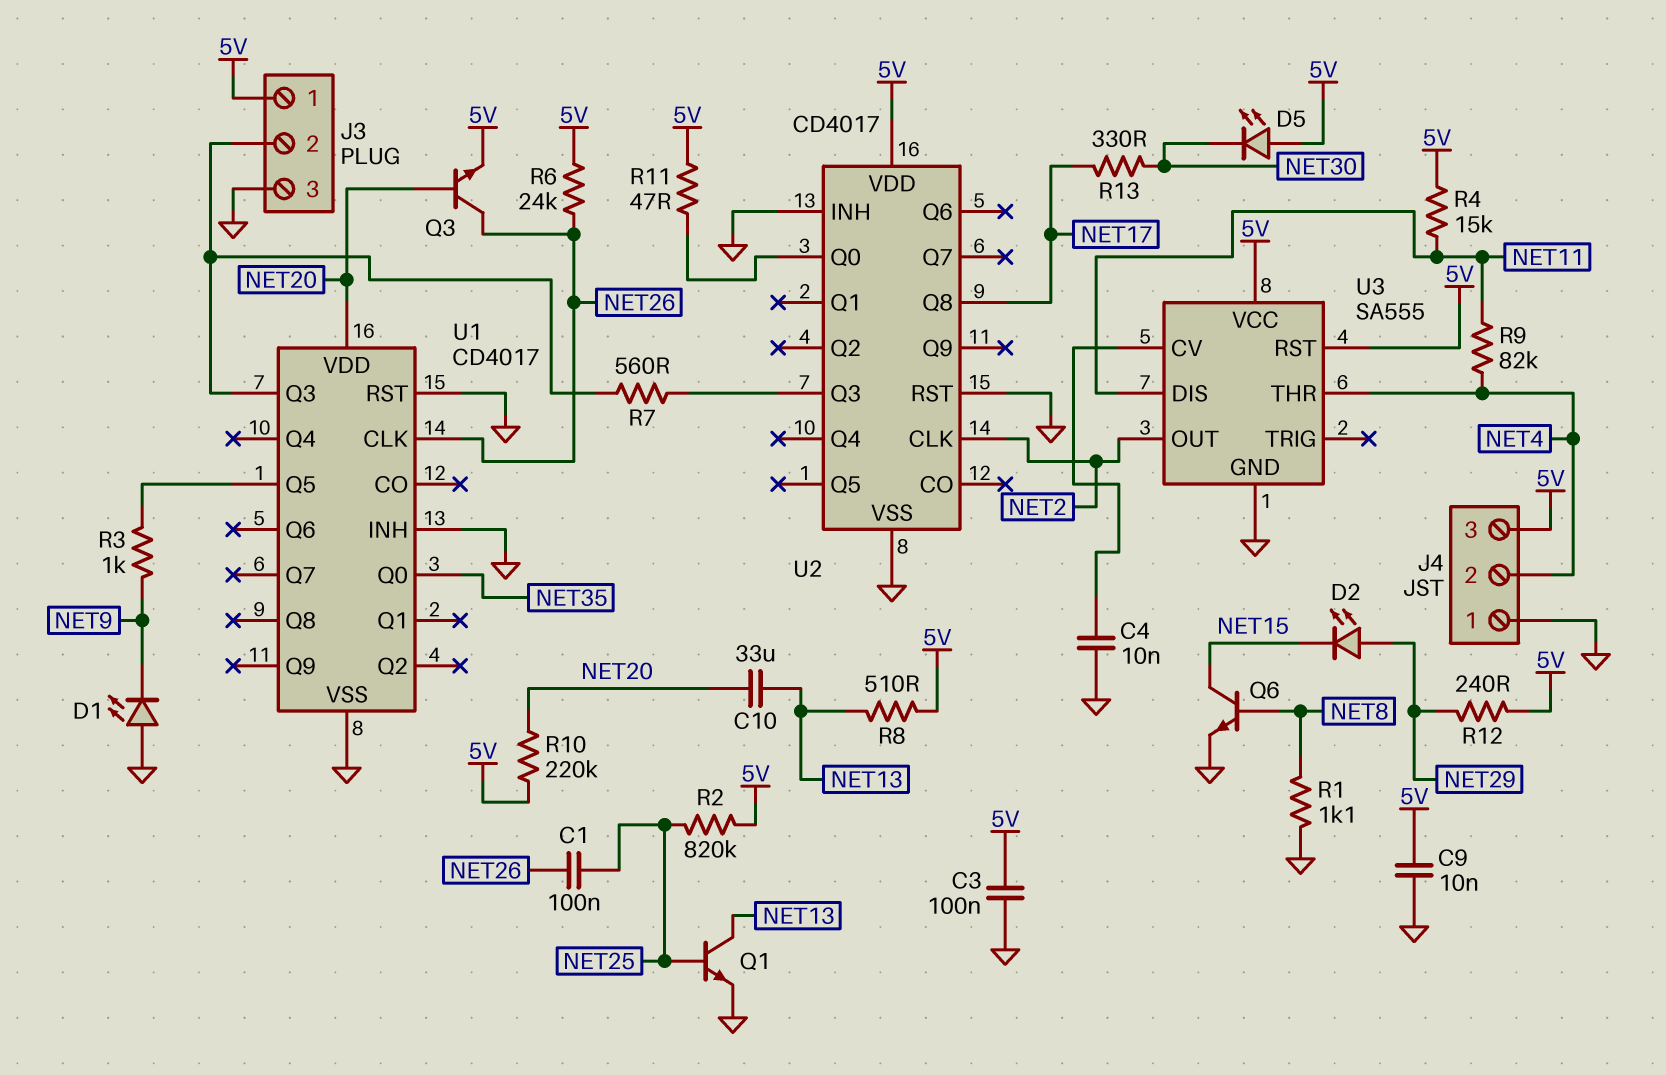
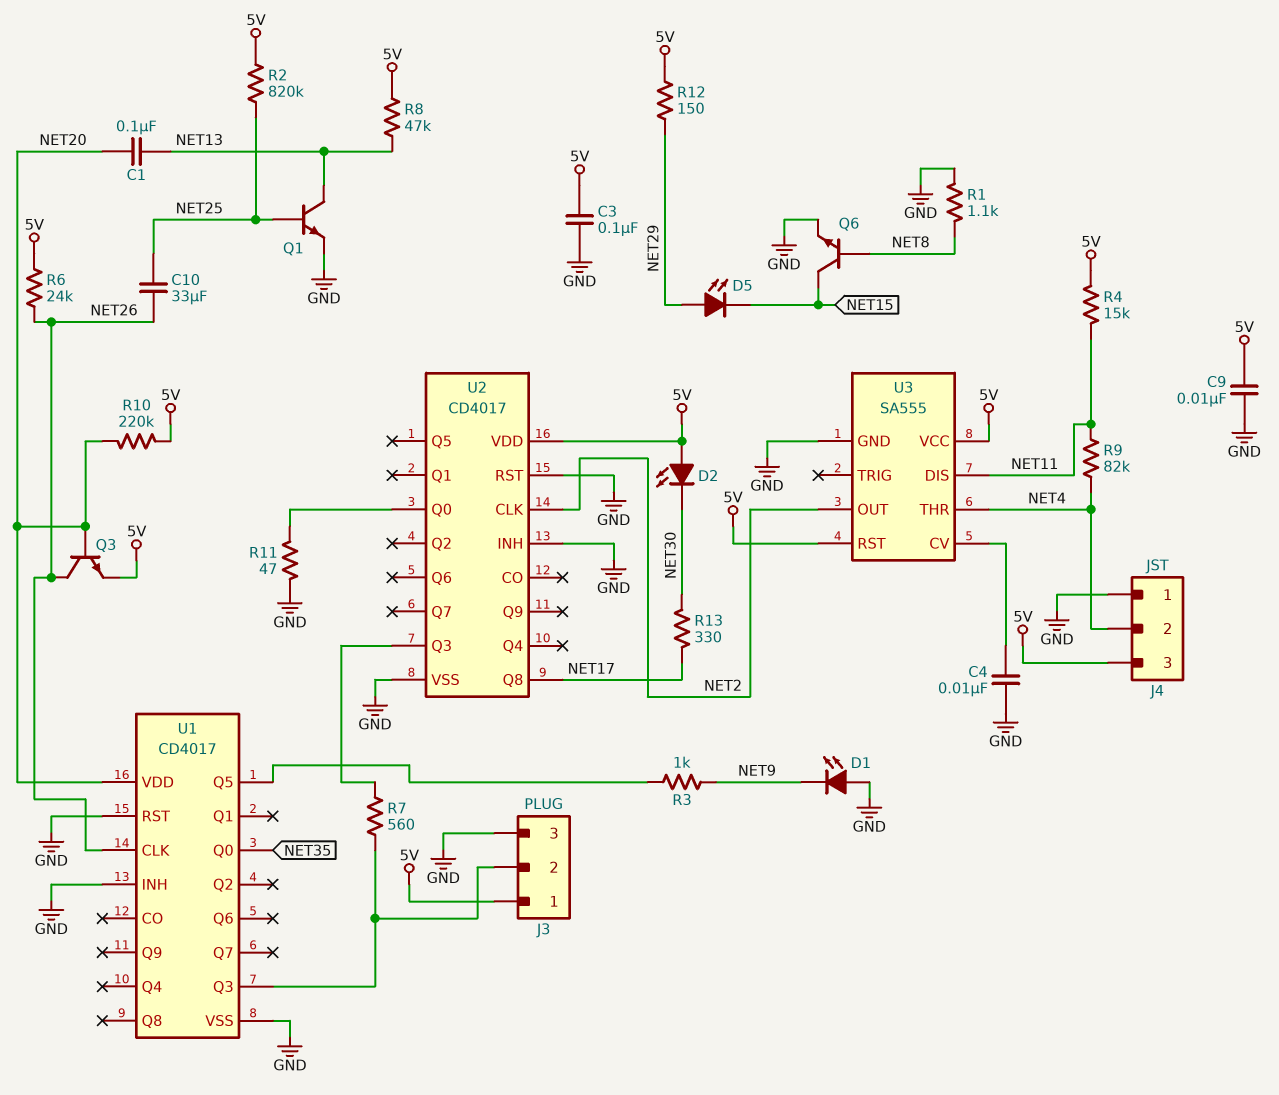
C1: 100nF (NET25, NET26) -> 100nF (NET13, NET20)
C10: 33uF (NET13, NET20) -> 33uF (NET25, NET26)
D2: LED (A NET29, K NET15) -> LED (A 5V, K NET30)
D5: LED (A 5V, K NET30) -> LED (A NET29, K NET15)
R8: 510 (5V, NET13) -> 47k (5V, NET13)
R11: 47 (5V, U2/Q0) -> 47 (GND, U2/Q0)
R12: 240 (5V, NET29) -> 150 (5V, NET29)

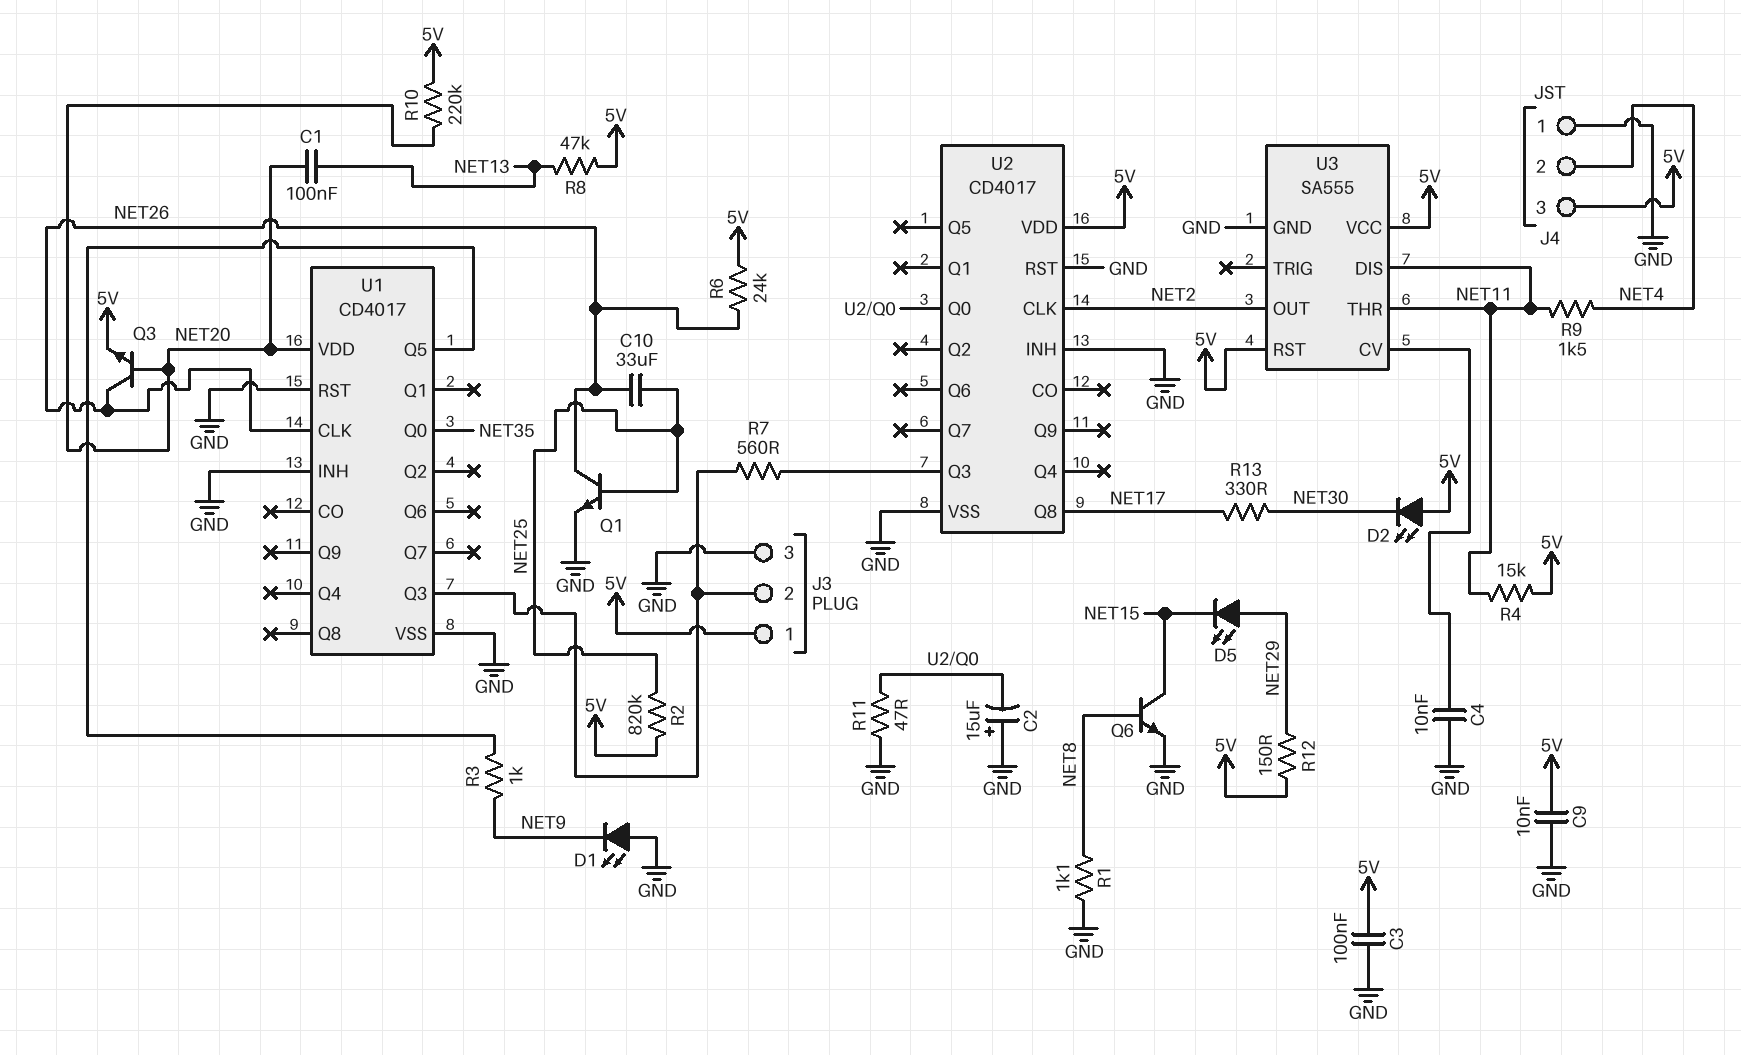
C2: none -> 15uF (plus GND, minus U2/Q0)
Q1: NPN (B NET25, C NET13, E GND) -> NPN (B NET25, C NET26, E GND)
R9: 82k (NET4, NET11) -> 1.5k (NET4, NET11)
U3 pin THR: NET4 -> NET11

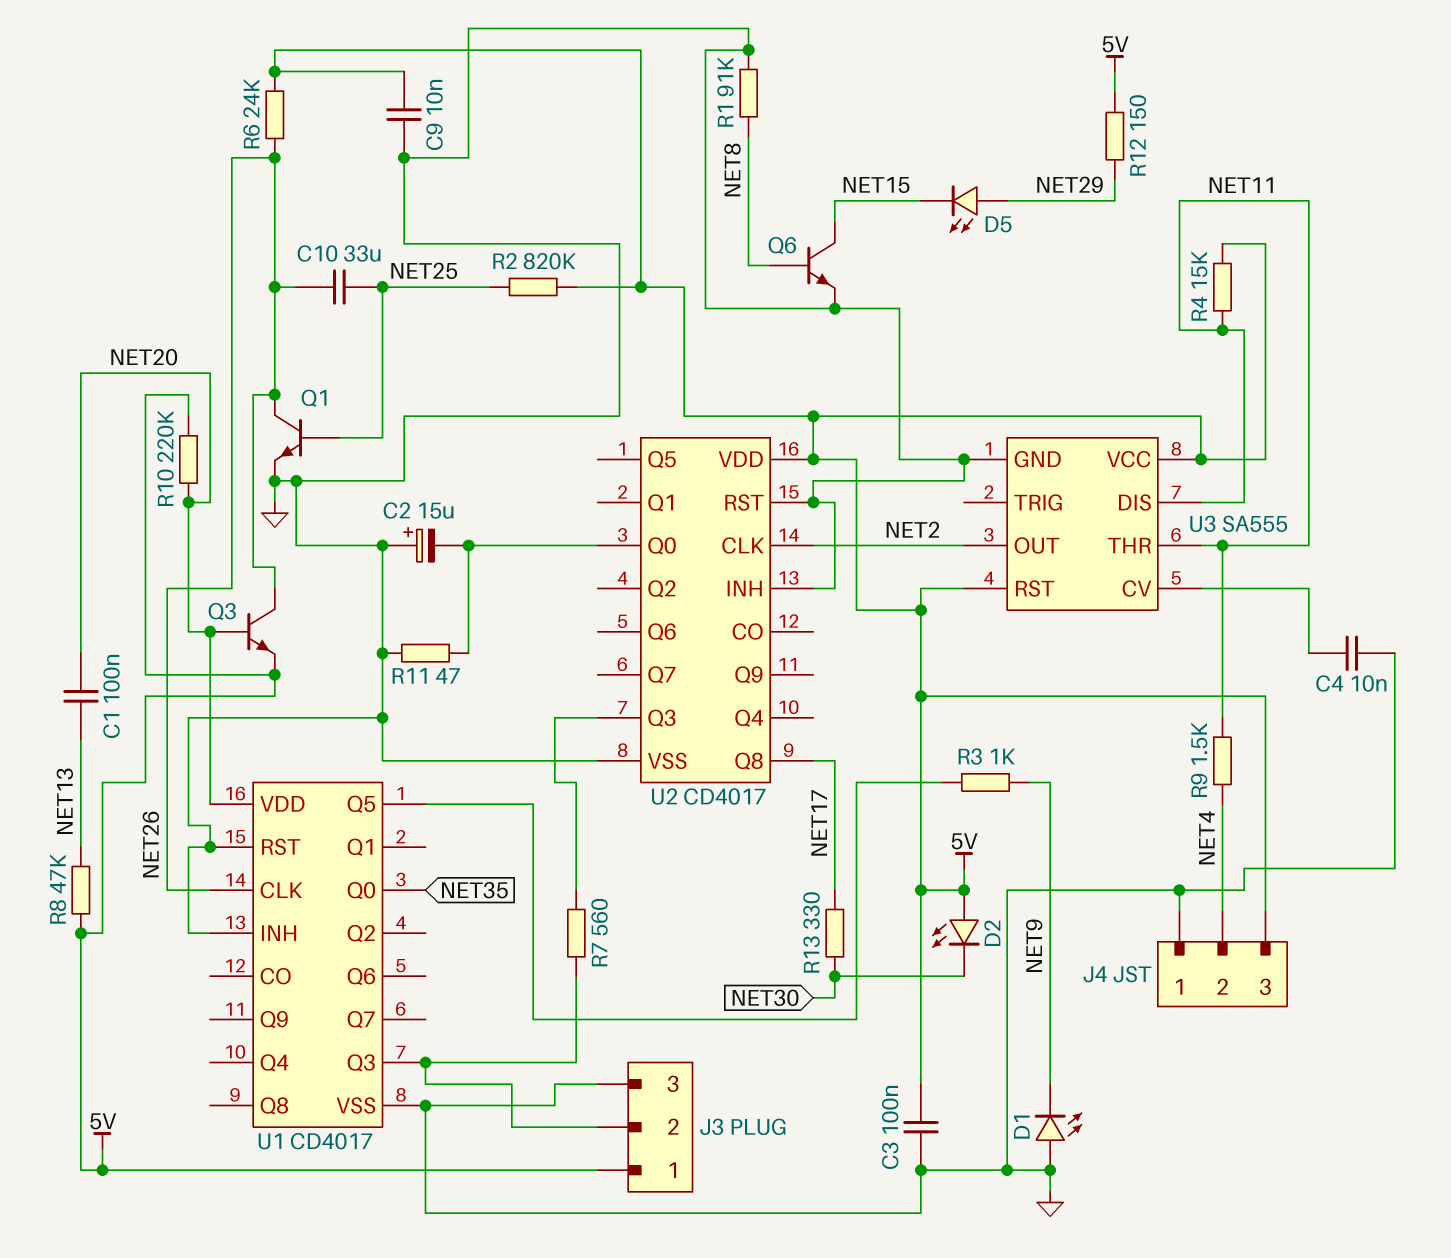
R1: 1.1k (GND, NET8) -> 91k (GND, NET8)

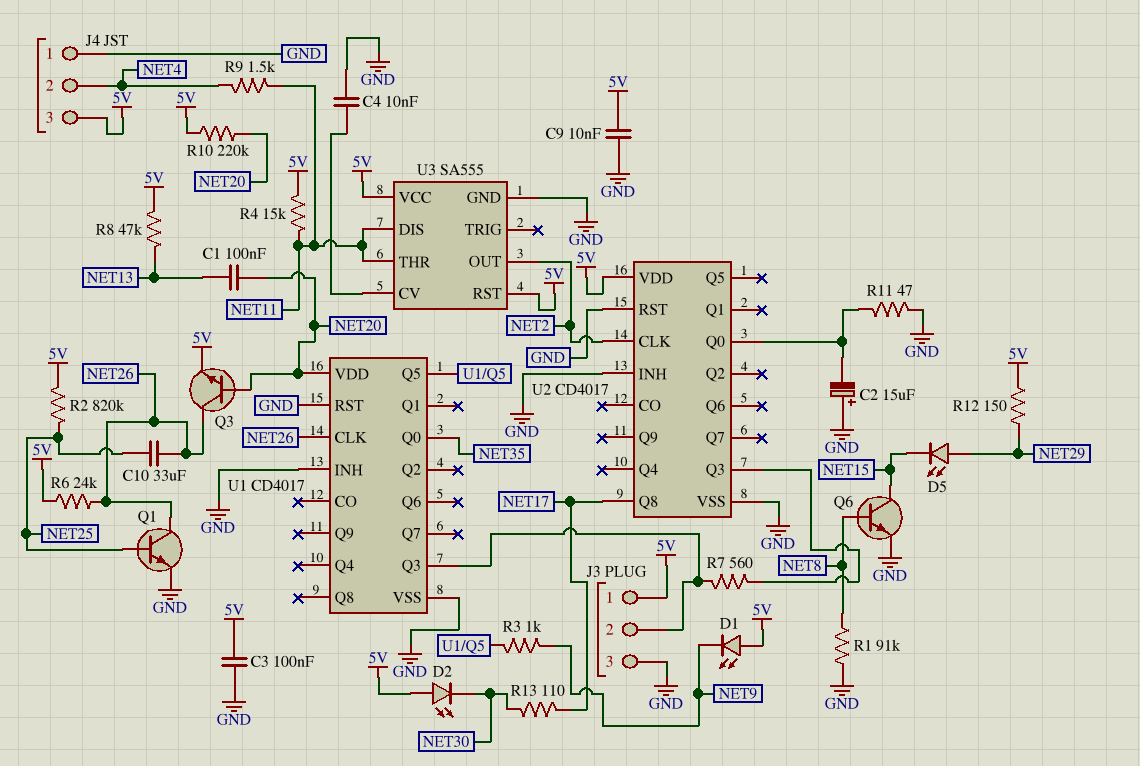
D1: LED (A GND, K NET9) -> LED (A 5V, K NET9)
R13: 330 (NET17, NET30) -> 110 (NET17, NET30)

